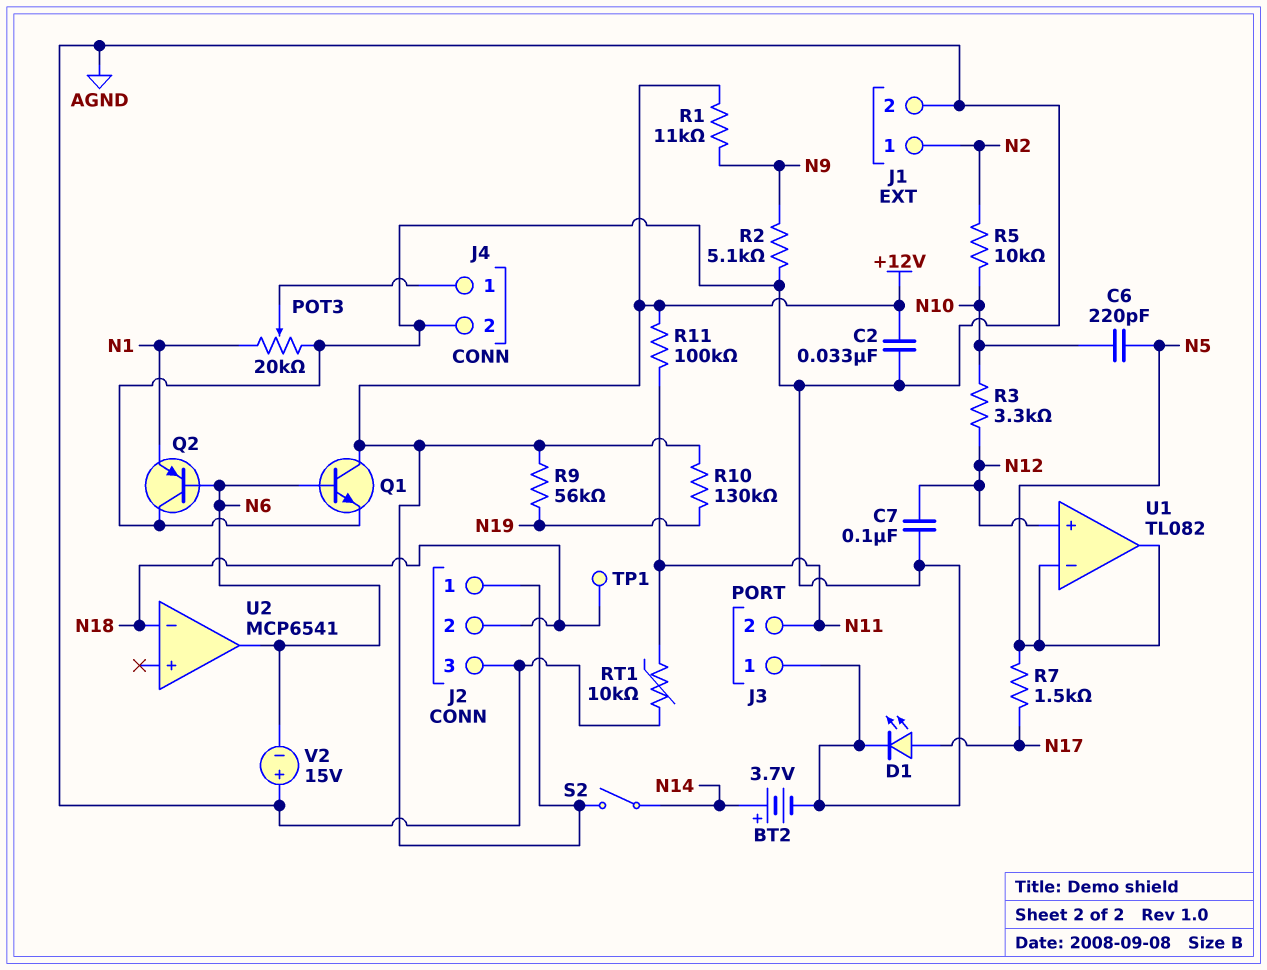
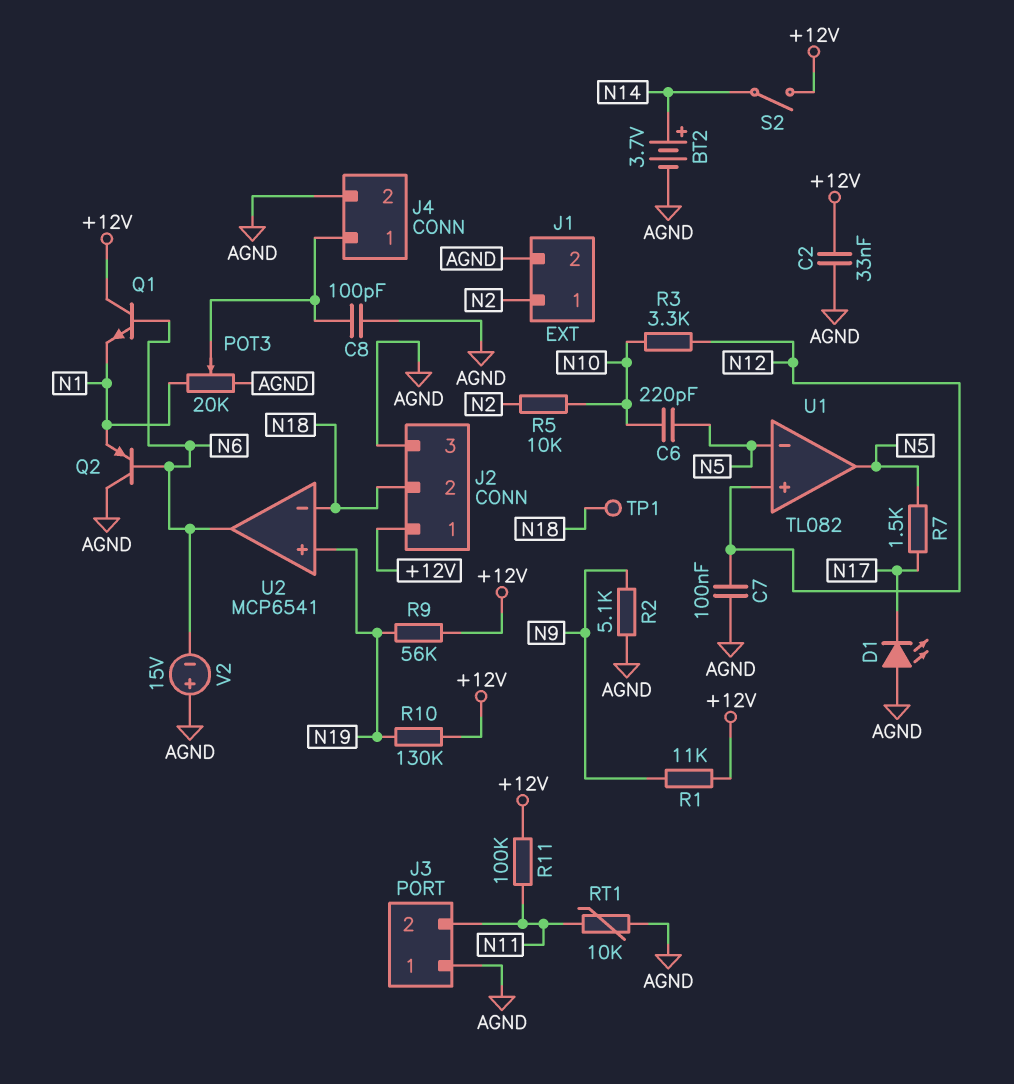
C8: none -> 100pF (AGND, J4/1)
D1: LED (A N17, K AGND) -> LED (A AGND, K N17)
Q1: NPN (B N6, C +12V, E AGND) -> NPN (B N6, C +12V, E N1)
U2 pin in+: none -> N19

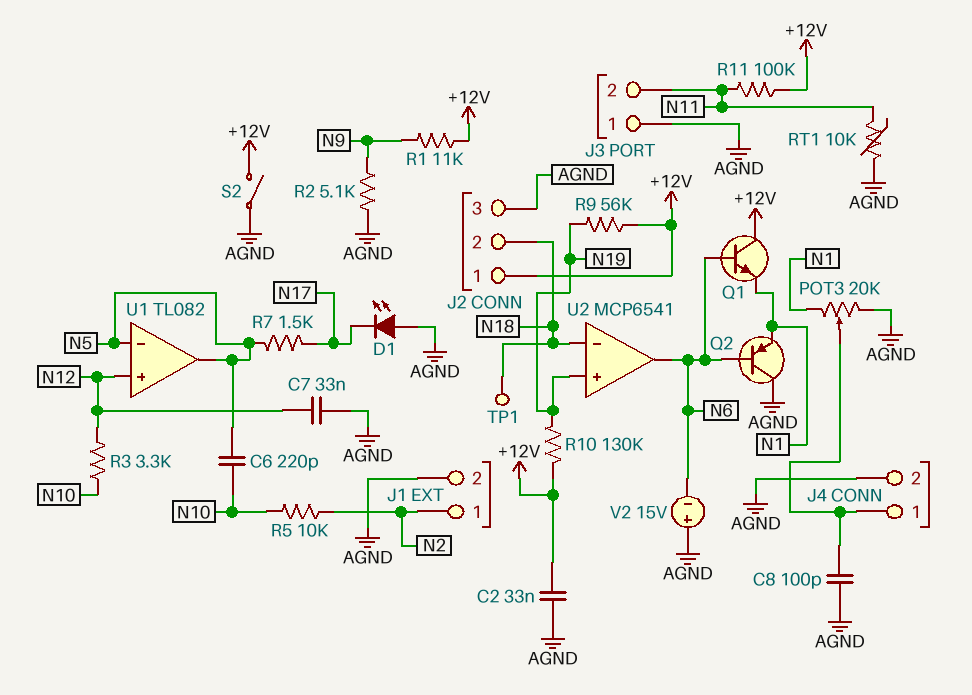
BT2: 3.7V (plus N14, minus AGND) -> none
C7: 100nF (AGND, N12) -> 33nF (AGND, N12)
S2: switch (+12V, N14) -> switch (+12V, AGND)

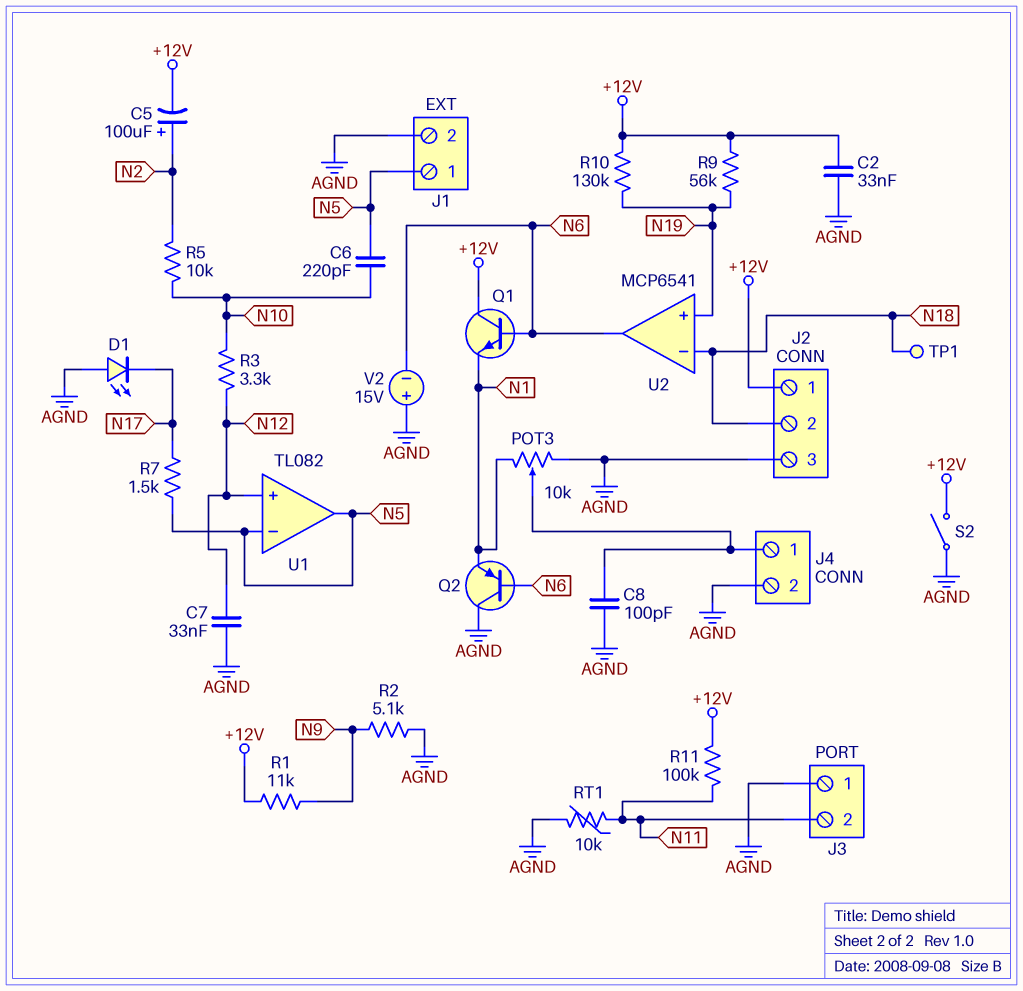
C5: none -> 100uF (plus N2, minus +12V)
J1 pin 1: N2 -> N5
POT3: 20k (AGND, N1, wiper J4/1) -> 10k (AGND, N1, wiper J4/1)

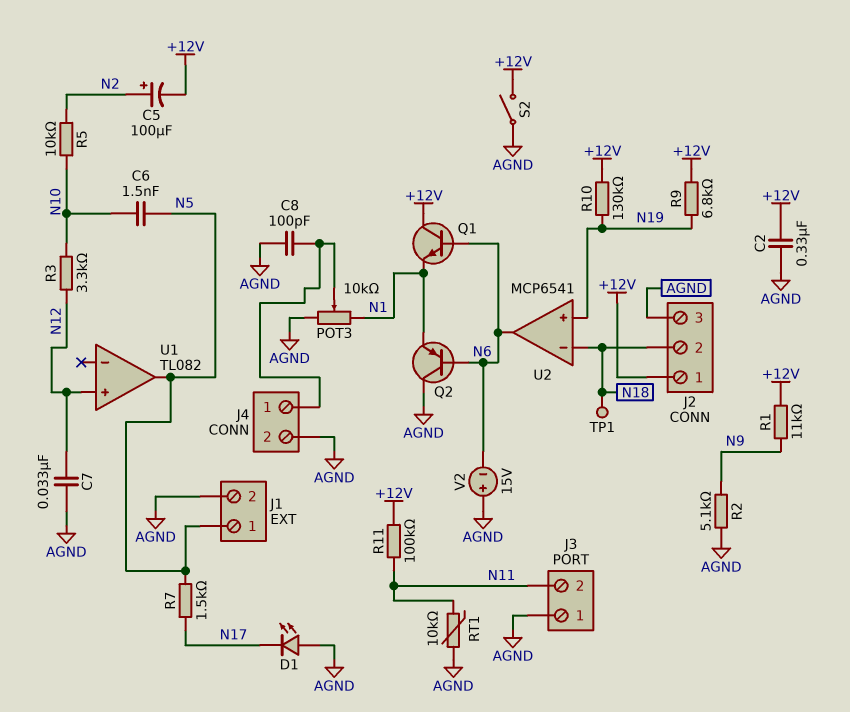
C2: 33nF (+12V, AGND) -> 330nF (+12V, AGND)
C6: 220pF (N5, N10) -> 1.5nF (N5, N10)
R9: 56k (+12V, N19) -> 6.8k (+12V, N19)
U1 pin in-: N5 -> none

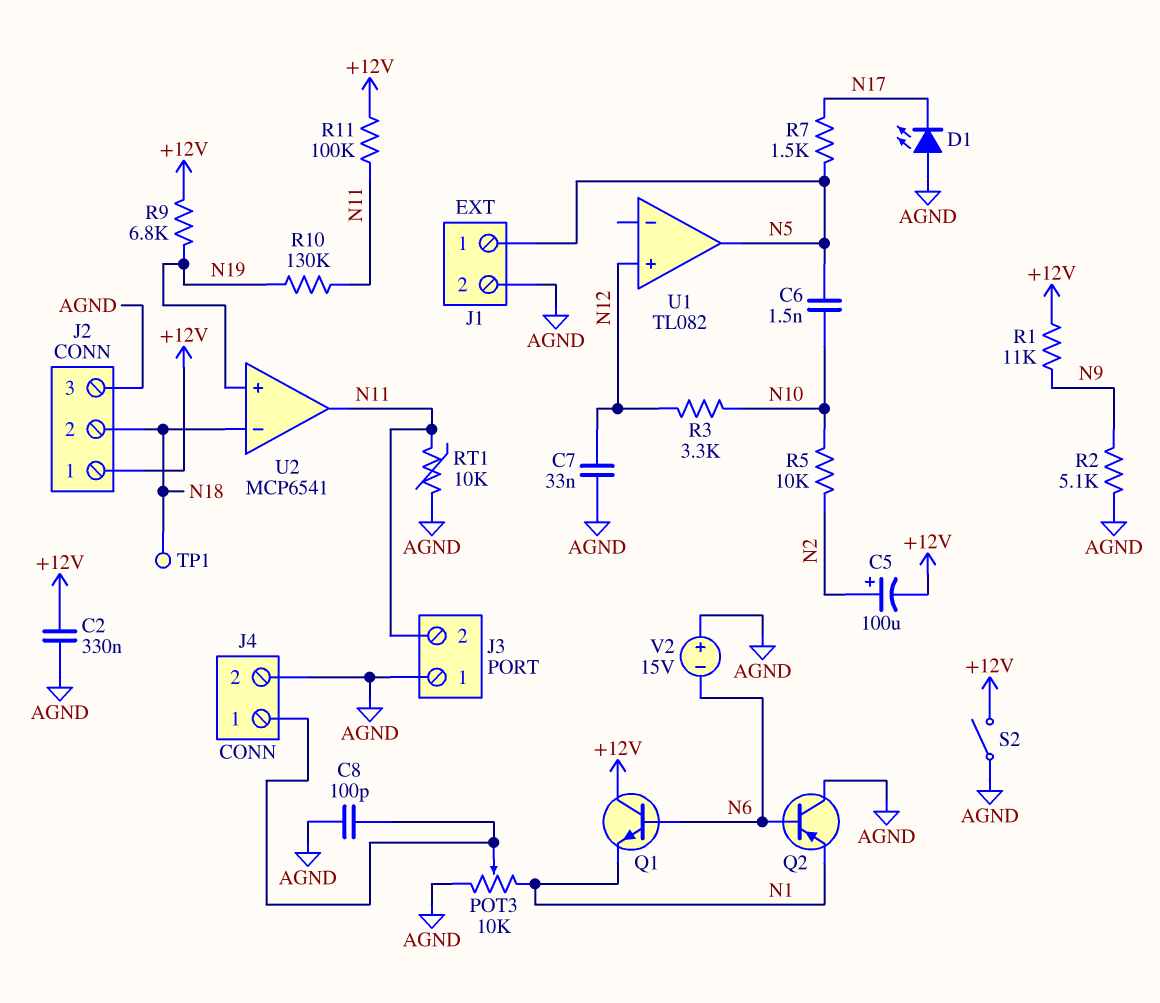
R10: 130k (+12V, N19) -> 130k (N11, N19)
U2 pin out: N6 -> N11

